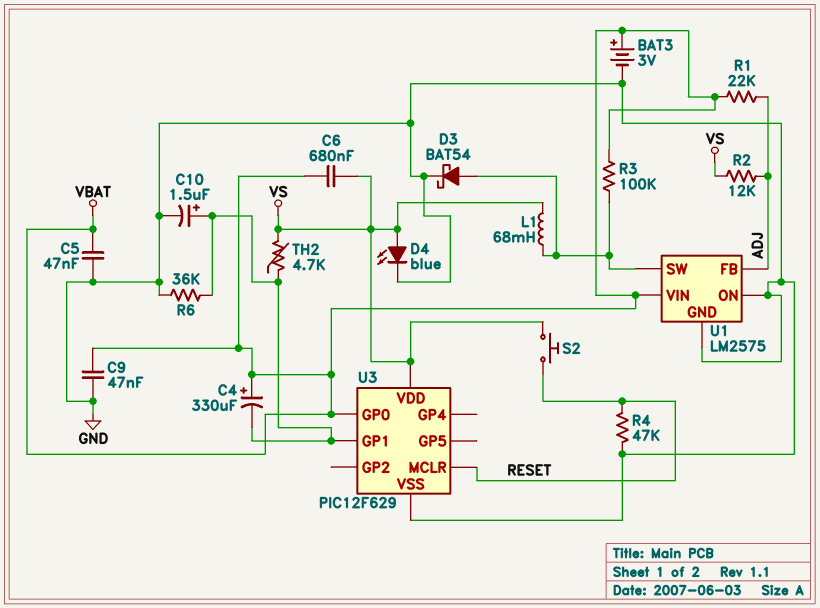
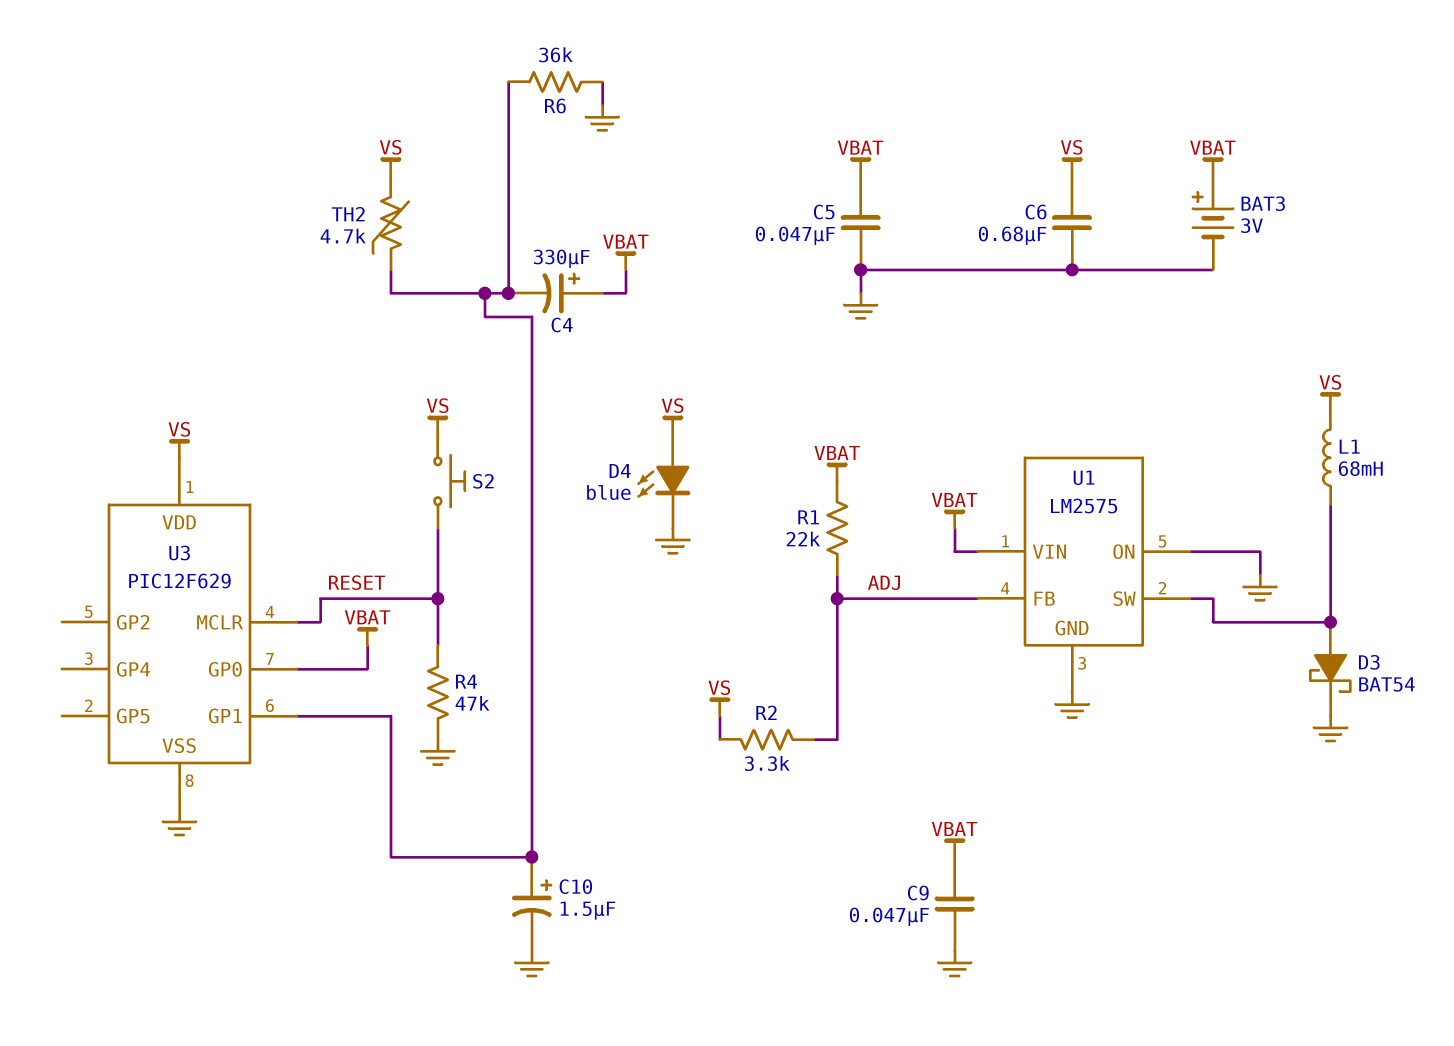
C6: 680nF (VBAT, VS) -> 680nF (GND, VS)
R2: 12k (ADJ, VS) -> 3.3k (ADJ, VS)
R3: 100k (U1/SW, VBAT) -> none

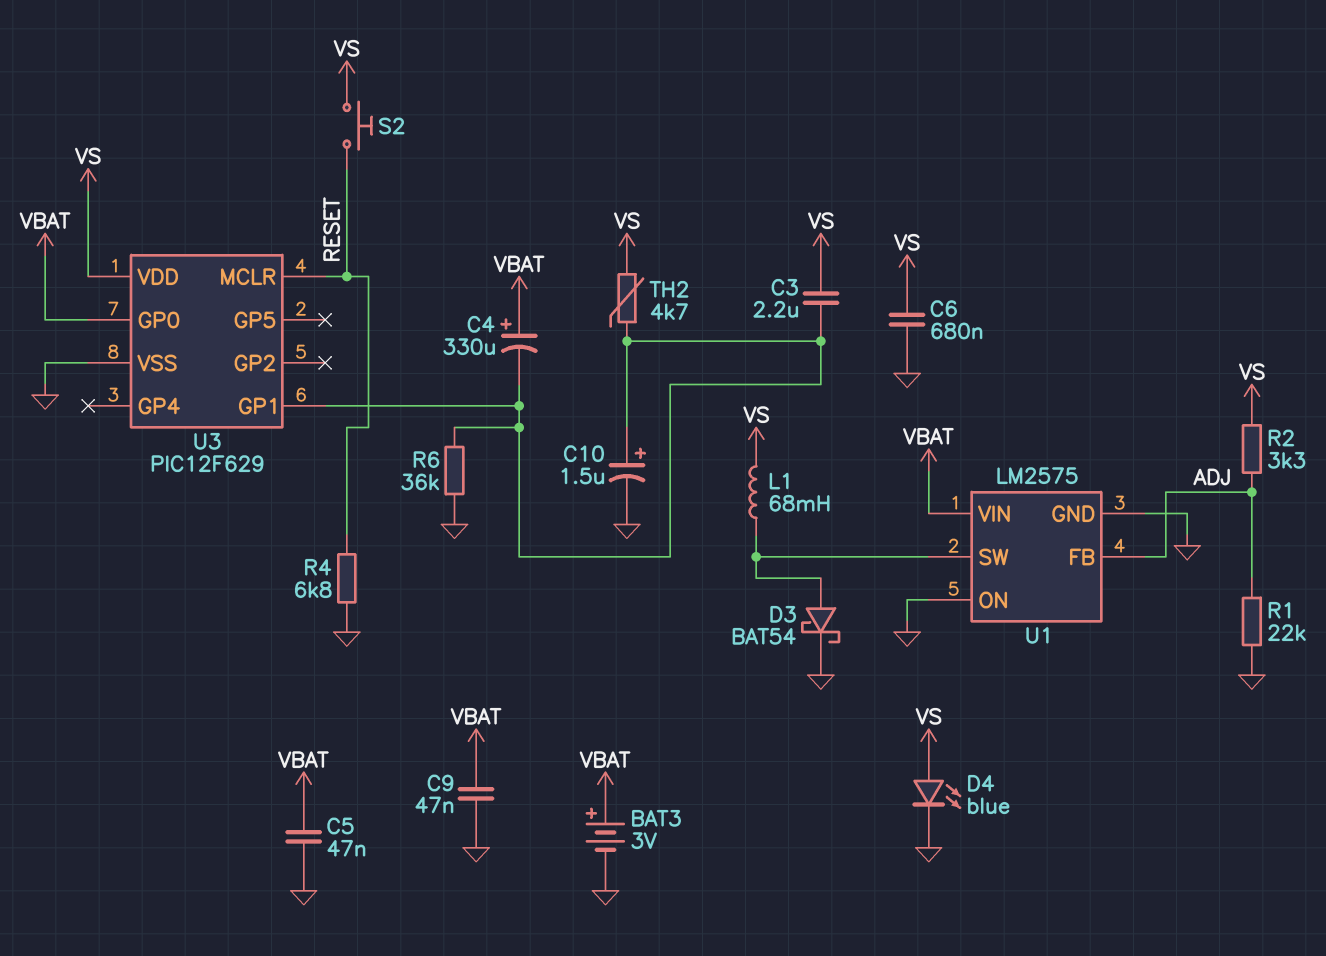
C3: none -> 2.2uF (U3/GP1, VS)
R1: 22k (ADJ, VBAT) -> 22k (ADJ, GND)
R4: 47k (GND, RESET) -> 6.8k (GND, RESET)

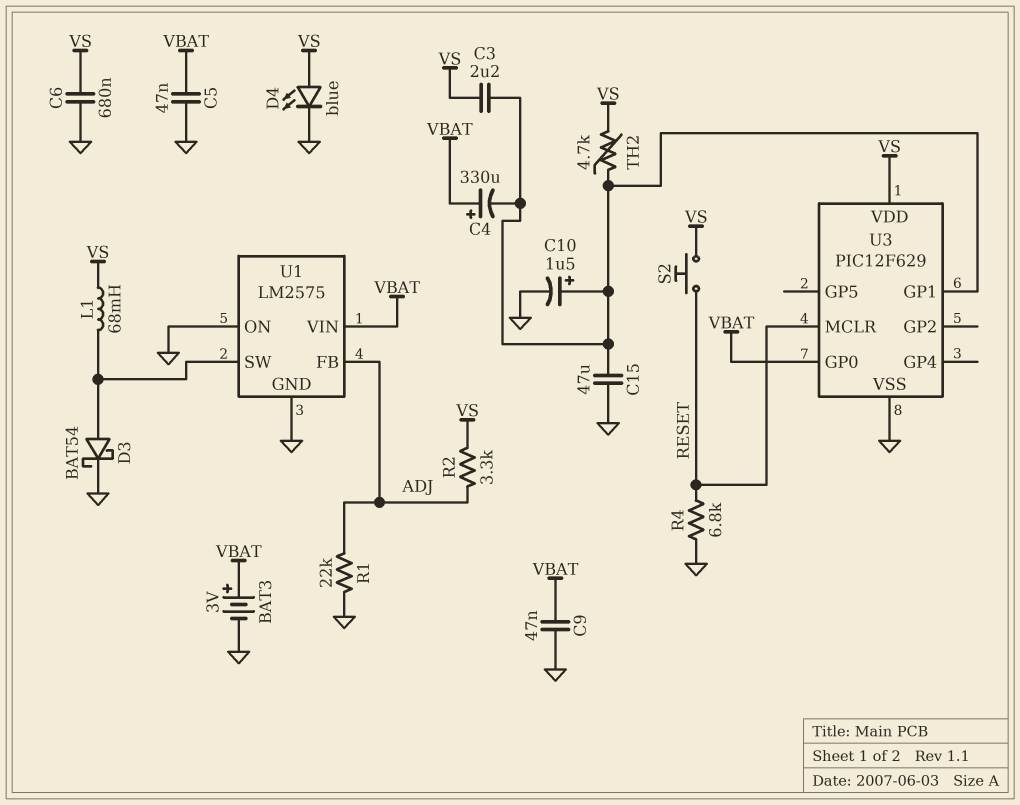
C15: none -> 47uF (GND, U3/GP1)
R6: 36k (GND, U3/GP1) -> none

